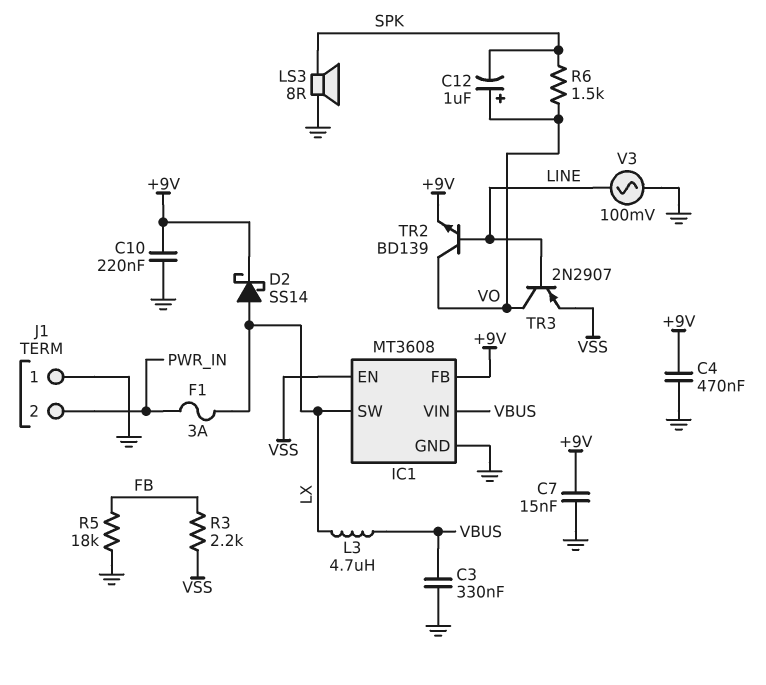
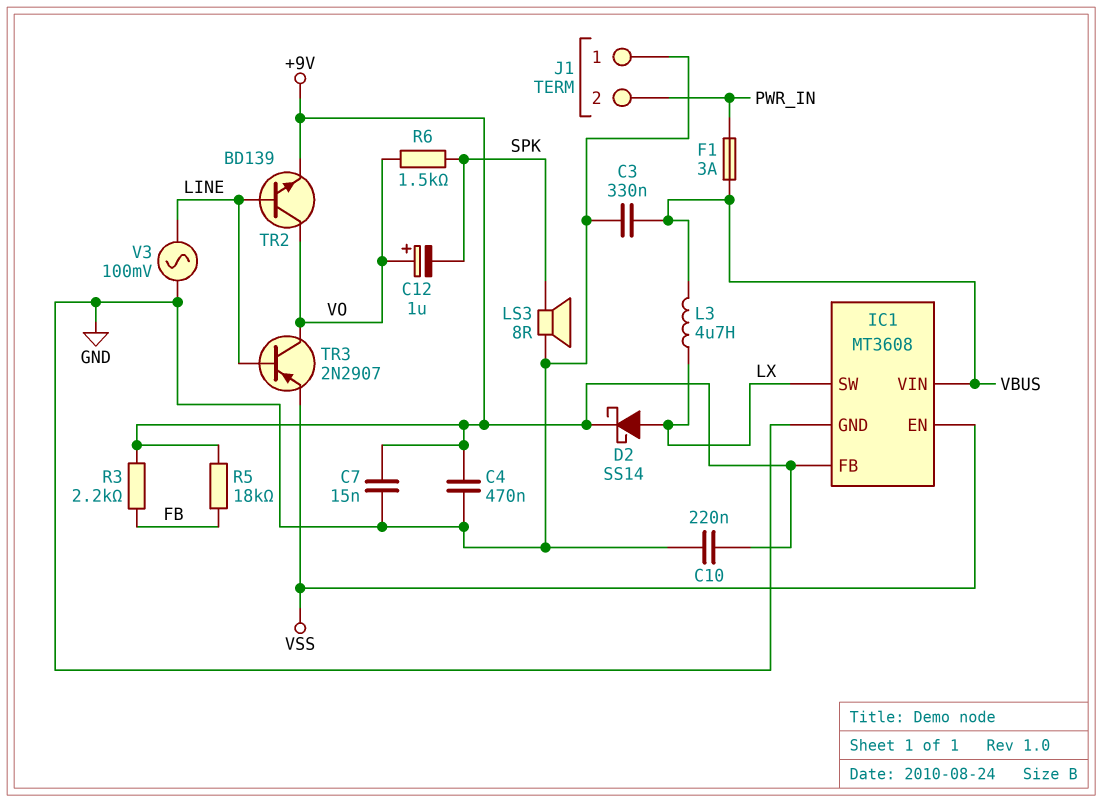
F1: 3A (LX, PWR_IN) -> 3A (PWR_IN, VBUS)
R3: 2.2k (FB, VSS) -> 2.2k (+9V, FB)
R5: 18k (FB, GND) -> 18k (+9V, FB)

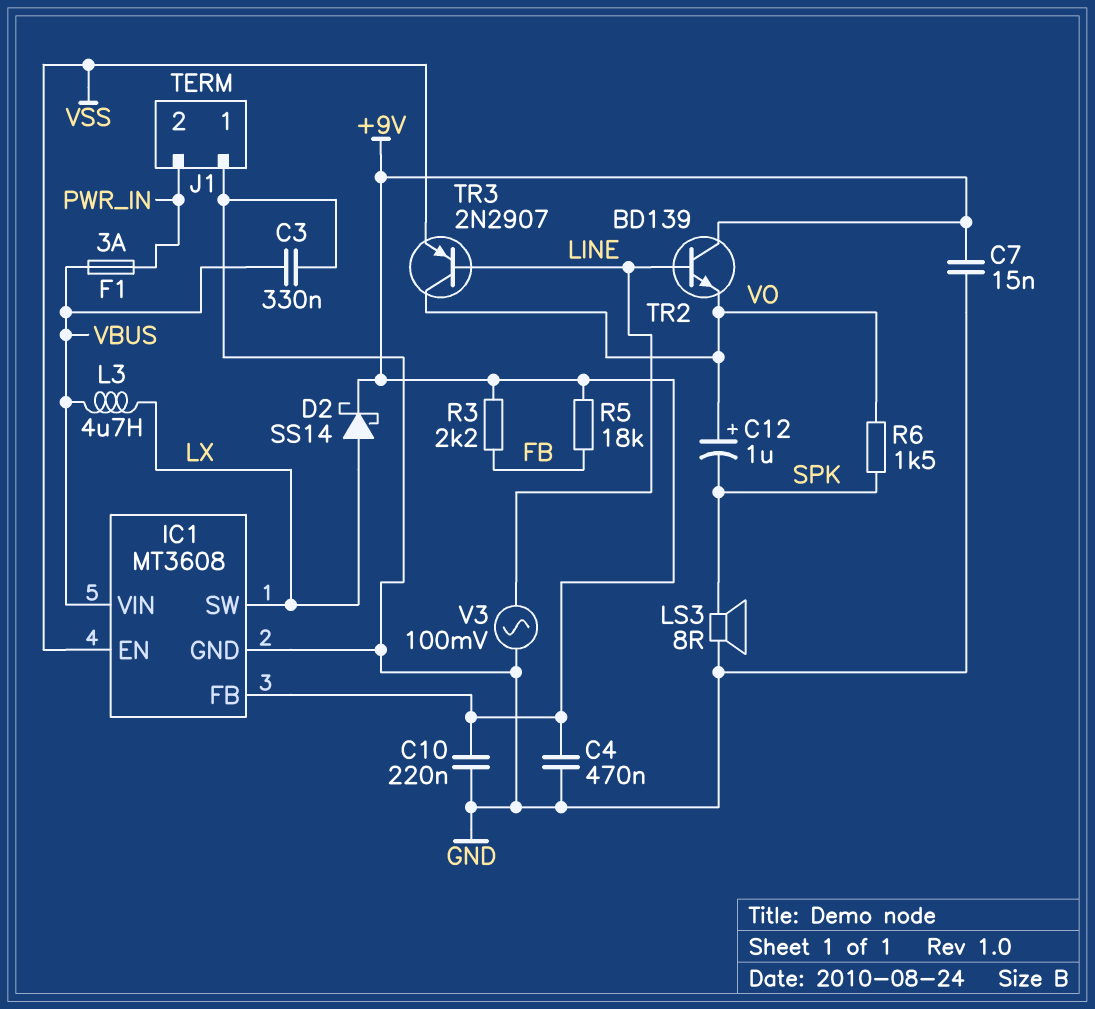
TR2: NPN BD139 (B LINE, C VO, E +9V) -> NPN BD139 (B LINE, C +9V, E VO)

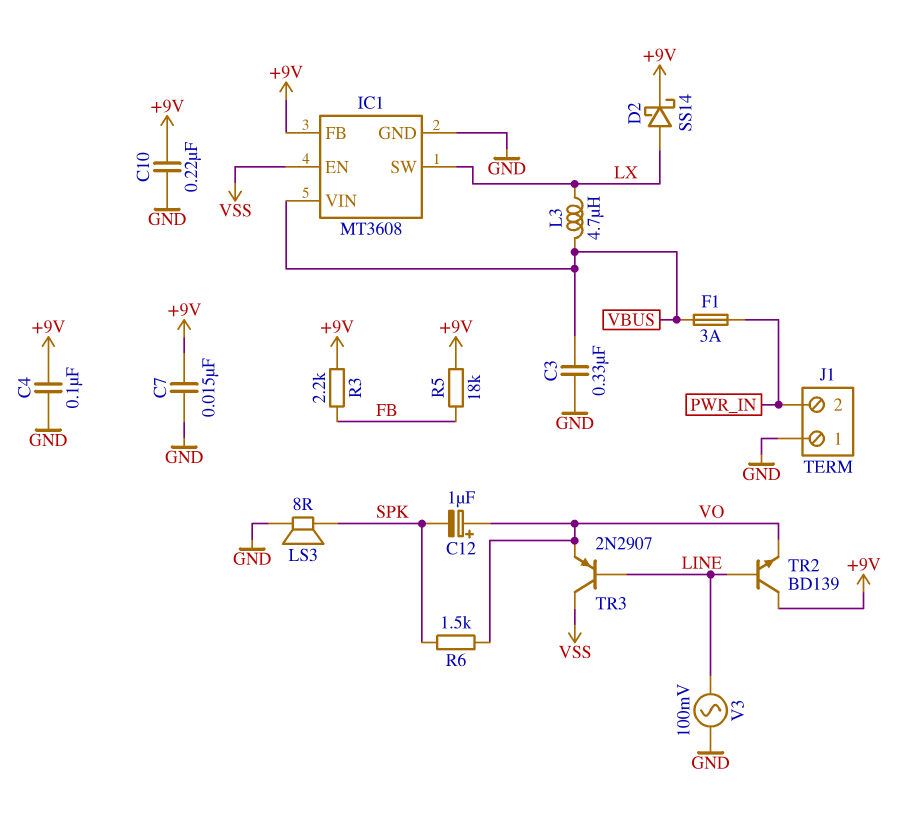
C4: 470nF (+9V, GND) -> 100nF (+9V, GND)
TR3: PNP 2N2907 (B LINE, C VO, E VSS) -> PNP 2N2907 (B LINE, C VSS, E VO)

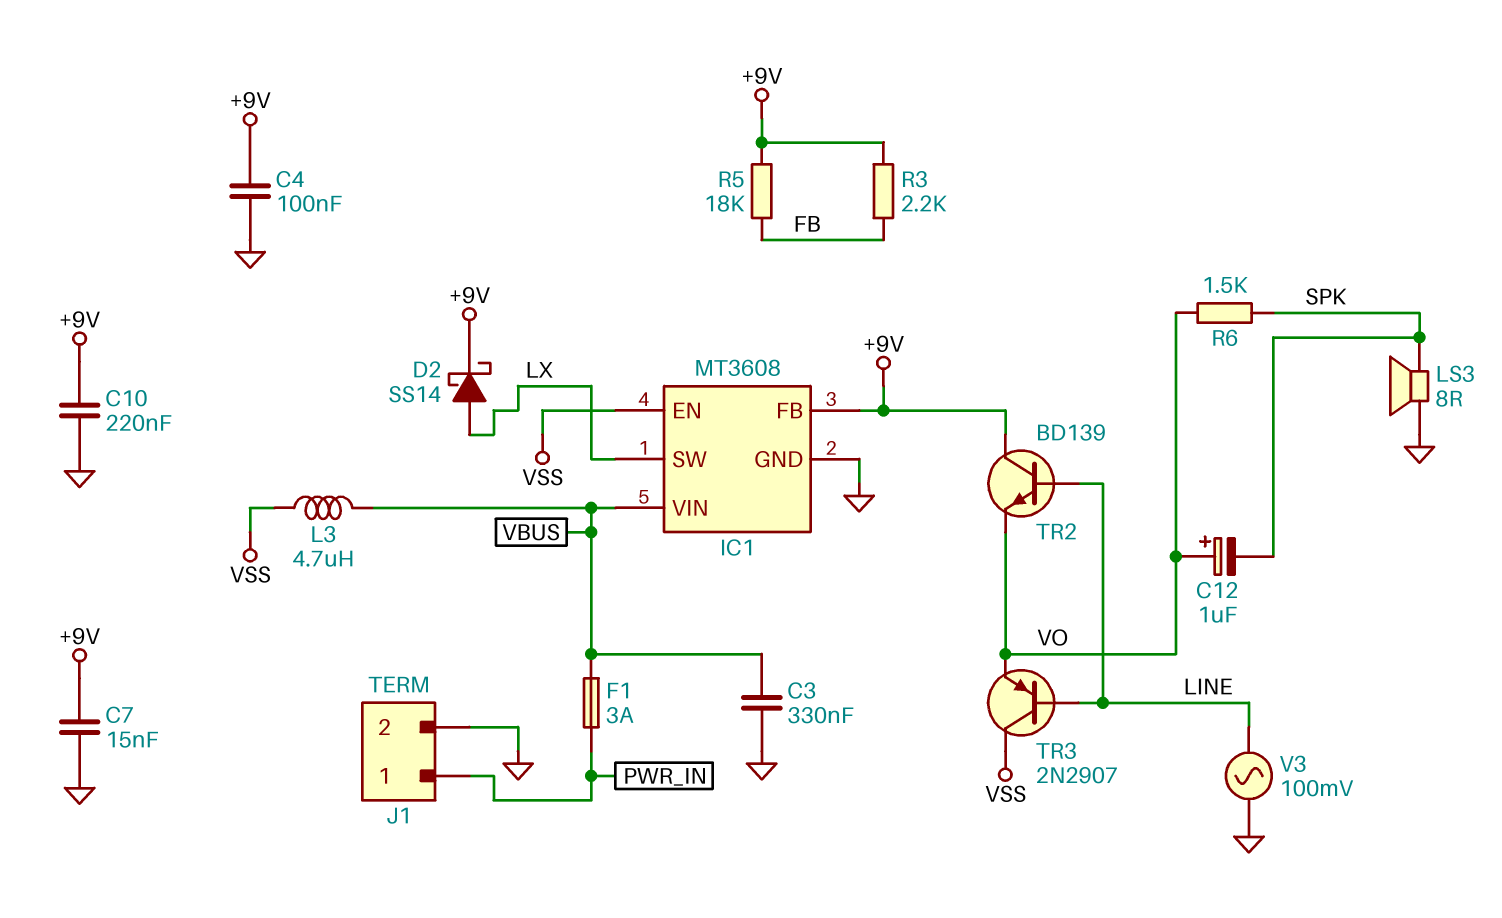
J1 pin 1: GND -> PWR_IN
J1 pin 2: PWR_IN -> GND
L3: 4.7uH (LX, VBUS) -> 4.7uH (VBUS, VSS)

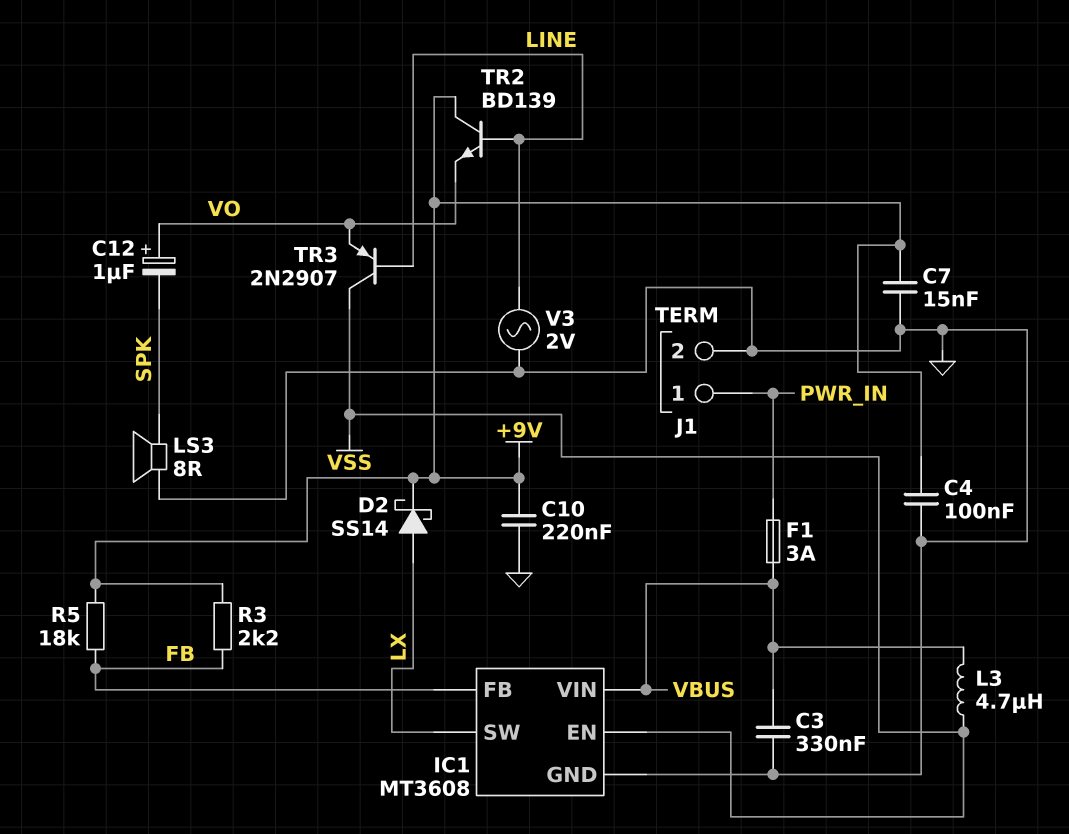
IC1 pin FB: +9V -> FB
R6: 1.5k (SPK, VO) -> none
V3: AC 100mV (GND, LINE) -> AC 2V (GND, LINE)

